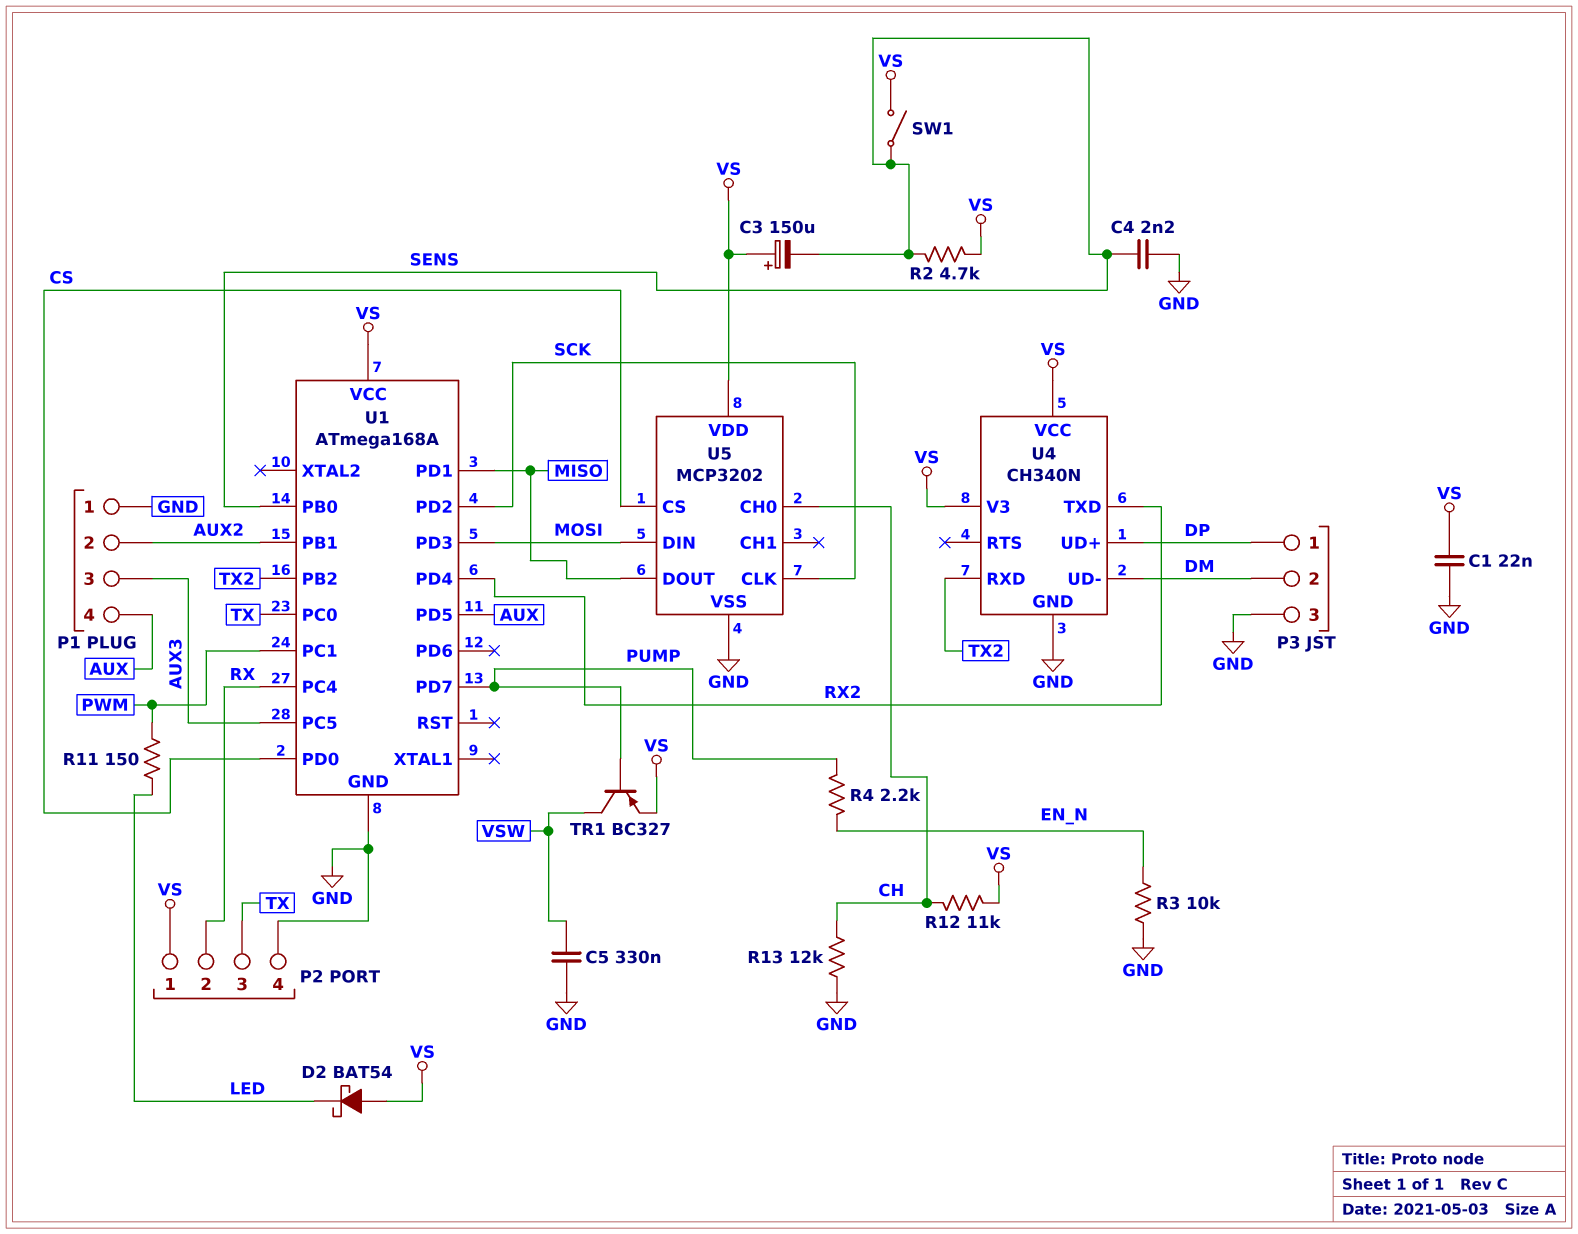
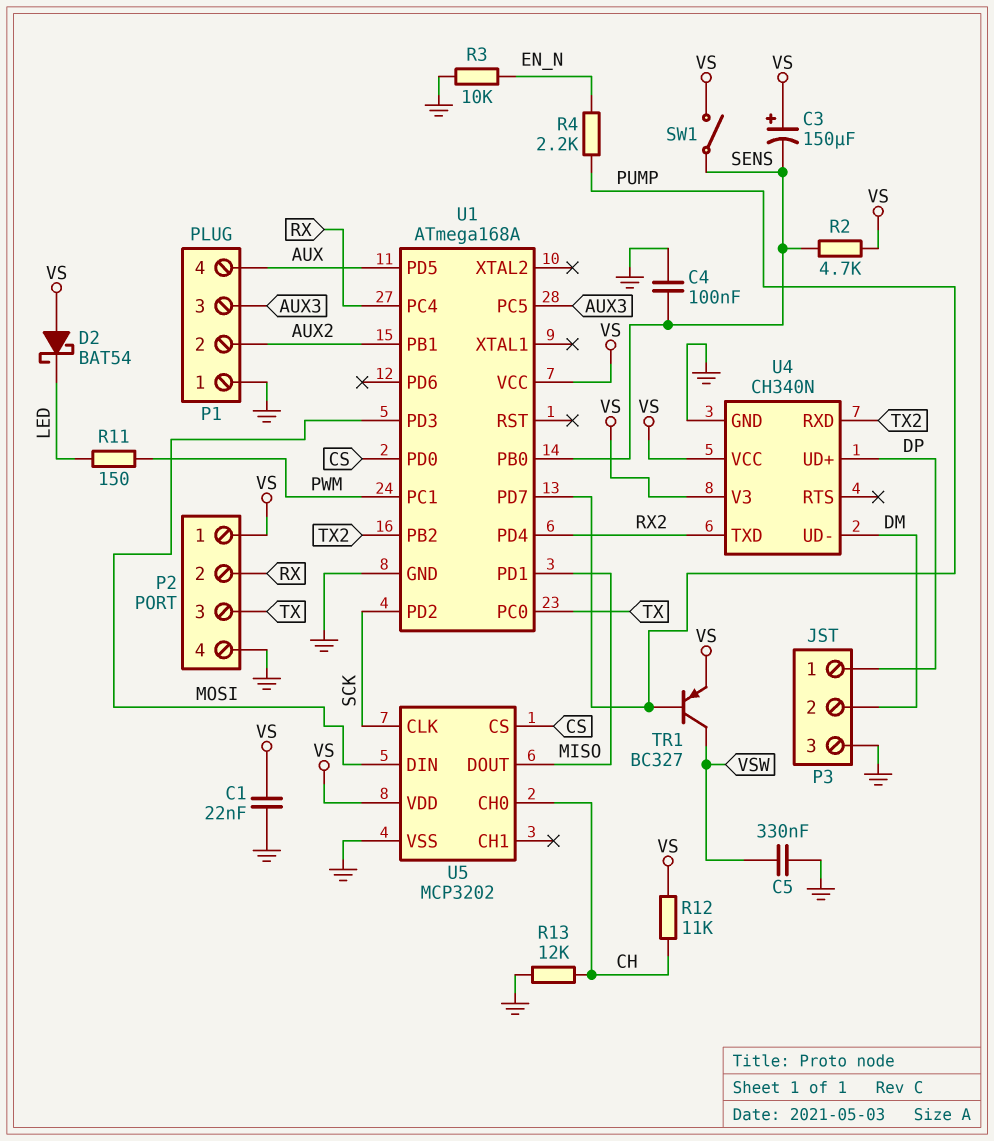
C4: 2.2nF (GND, SENS) -> 100nF (GND, SENS)

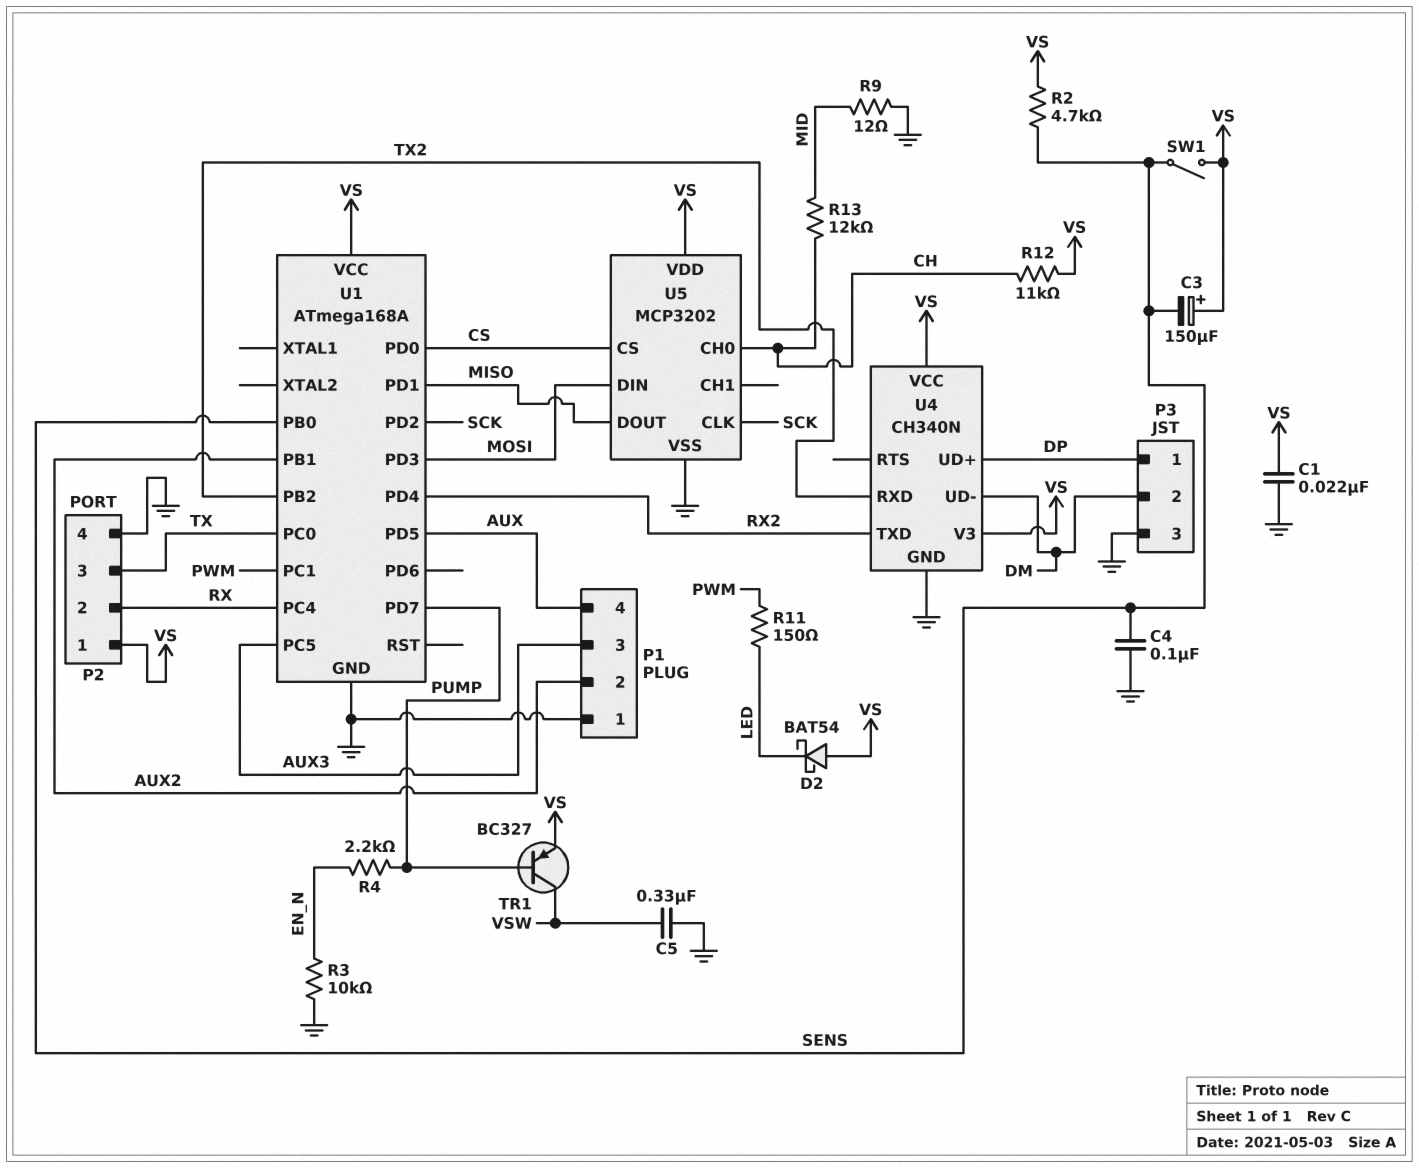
R9: none -> 12 (GND, MID)
R13: 12k (CH, GND) -> 12k (CH, MID)

